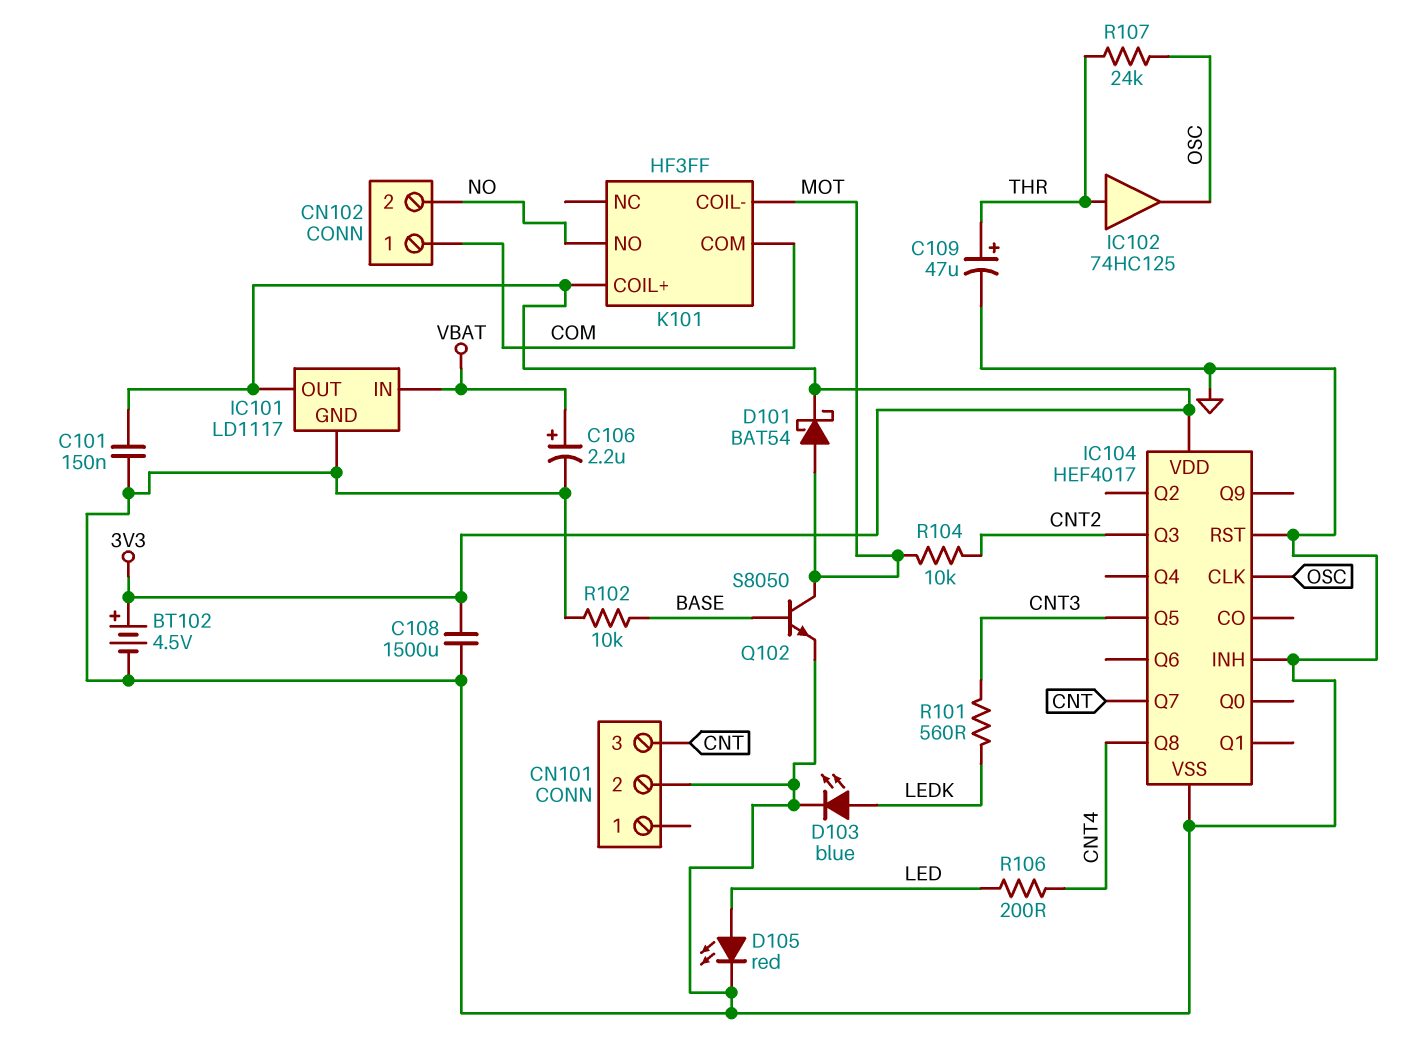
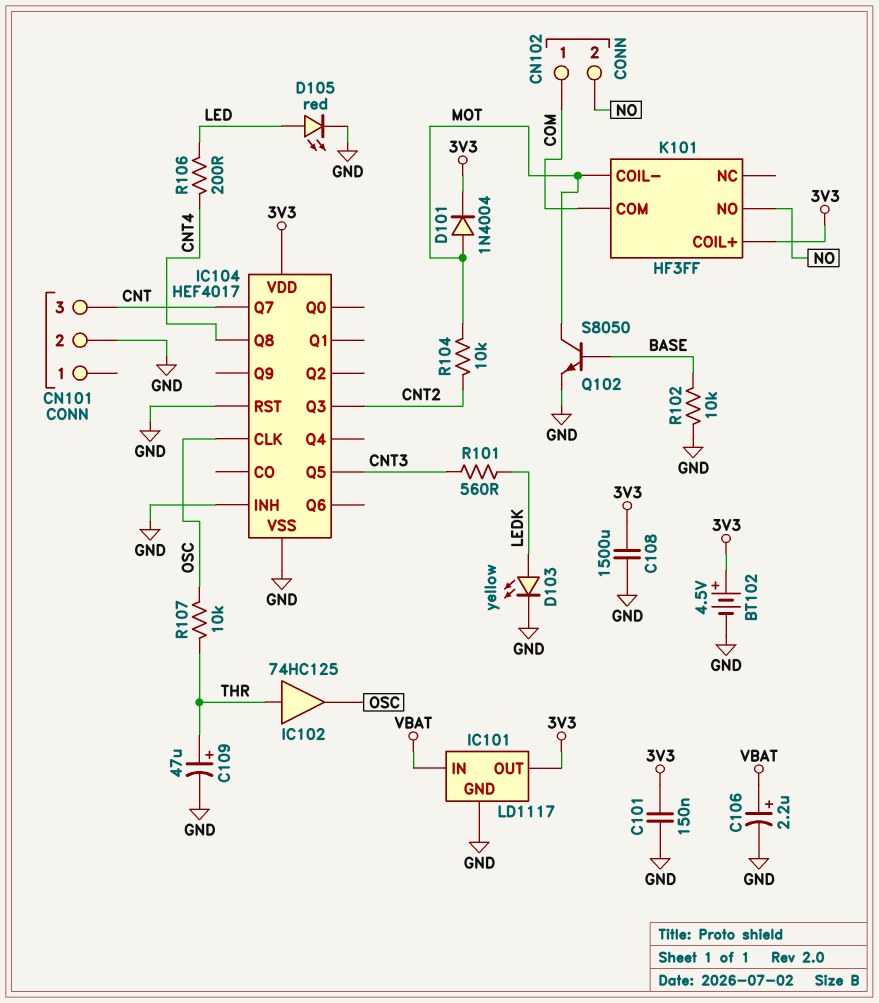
D101: schottky BAT54 (A MOT, K 3V3) -> diode 1N4004 (A MOT, K 3V3)
D103: LED blue (A LEDK, K GND) -> LED yellow (A LEDK, K GND)
R107: 24k (OSC, THR) -> 10k (OSC, THR)

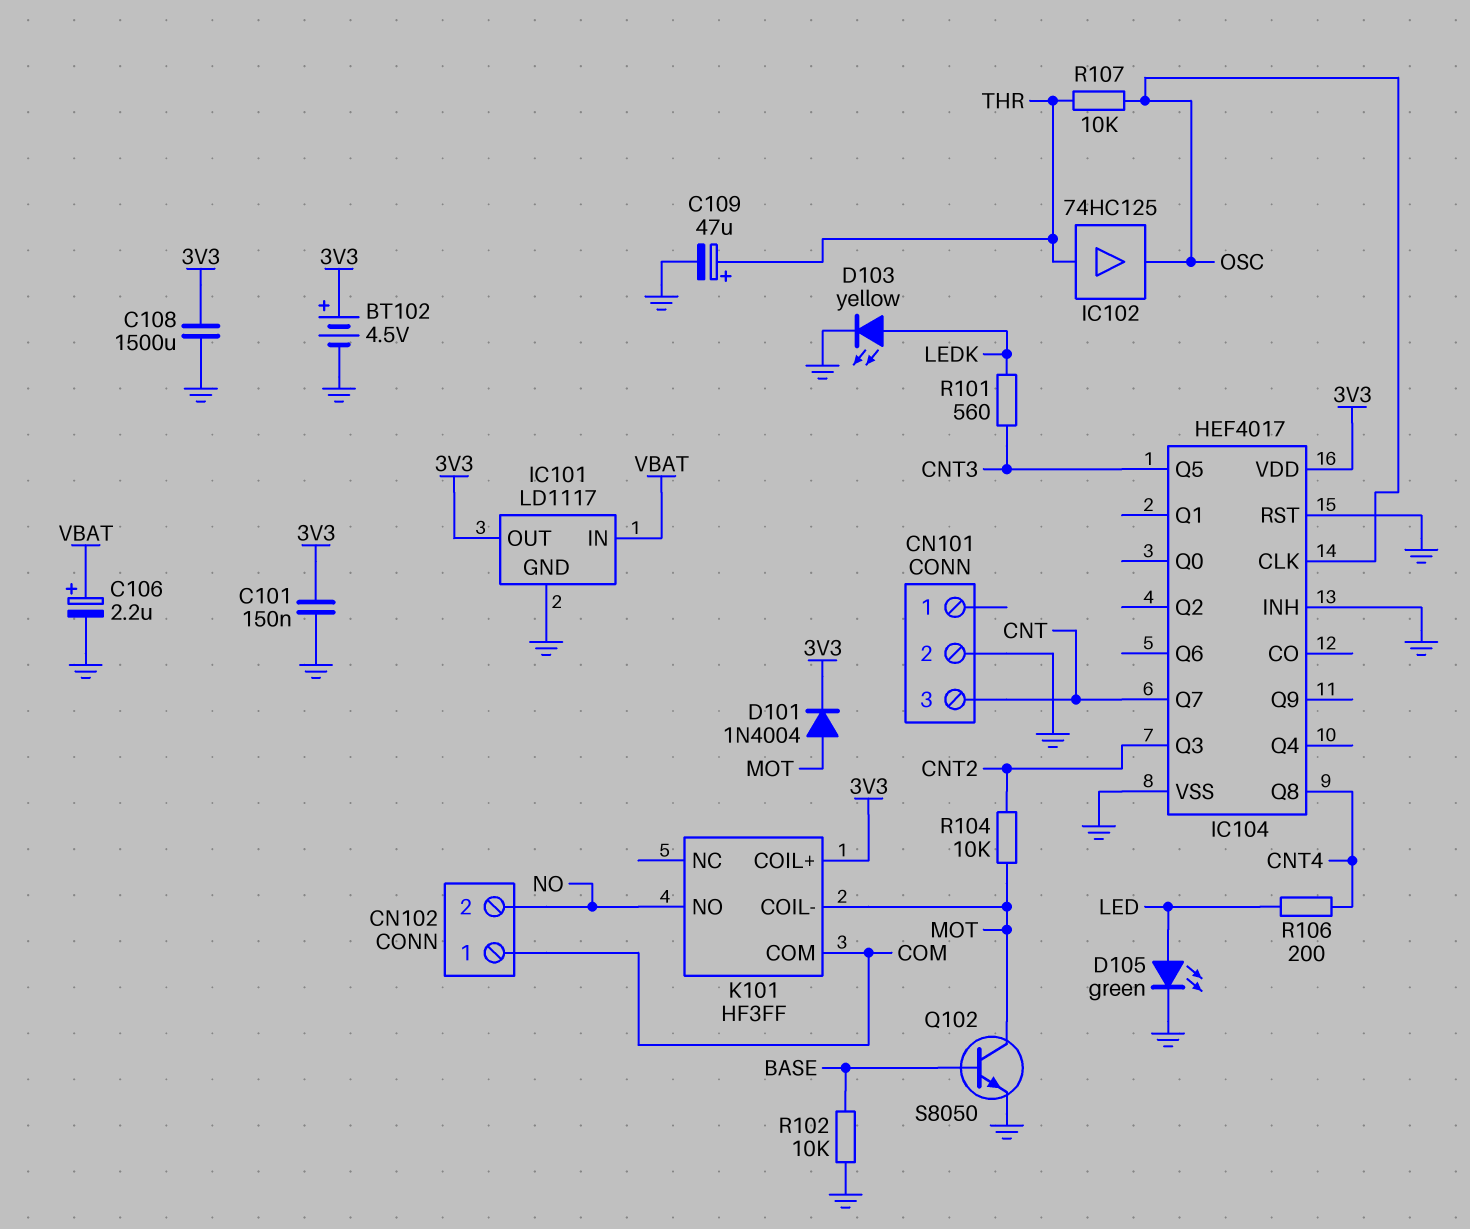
D105: LED red (A LED, K GND) -> LED green (A LED, K GND)

